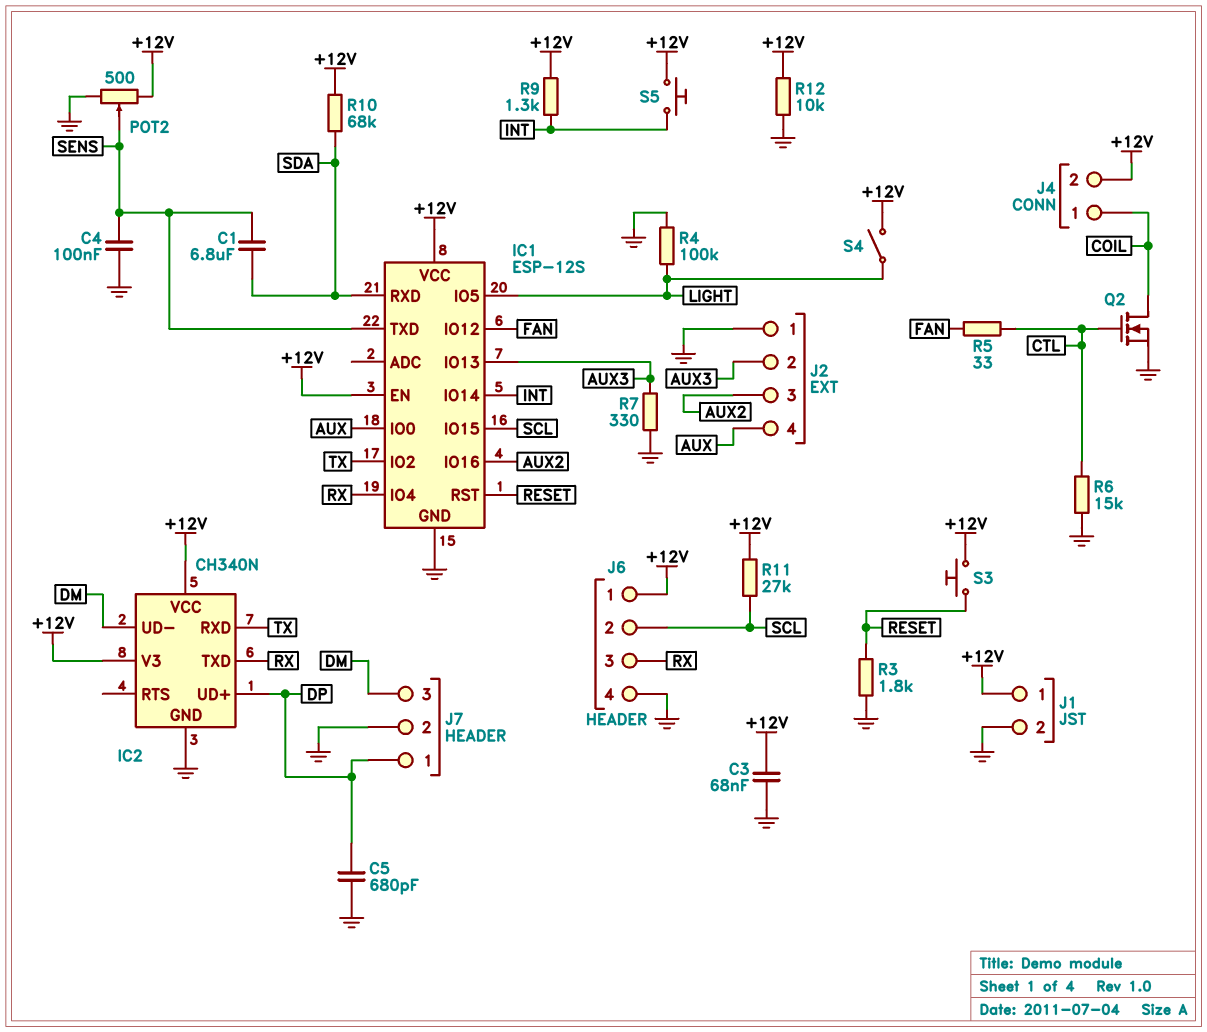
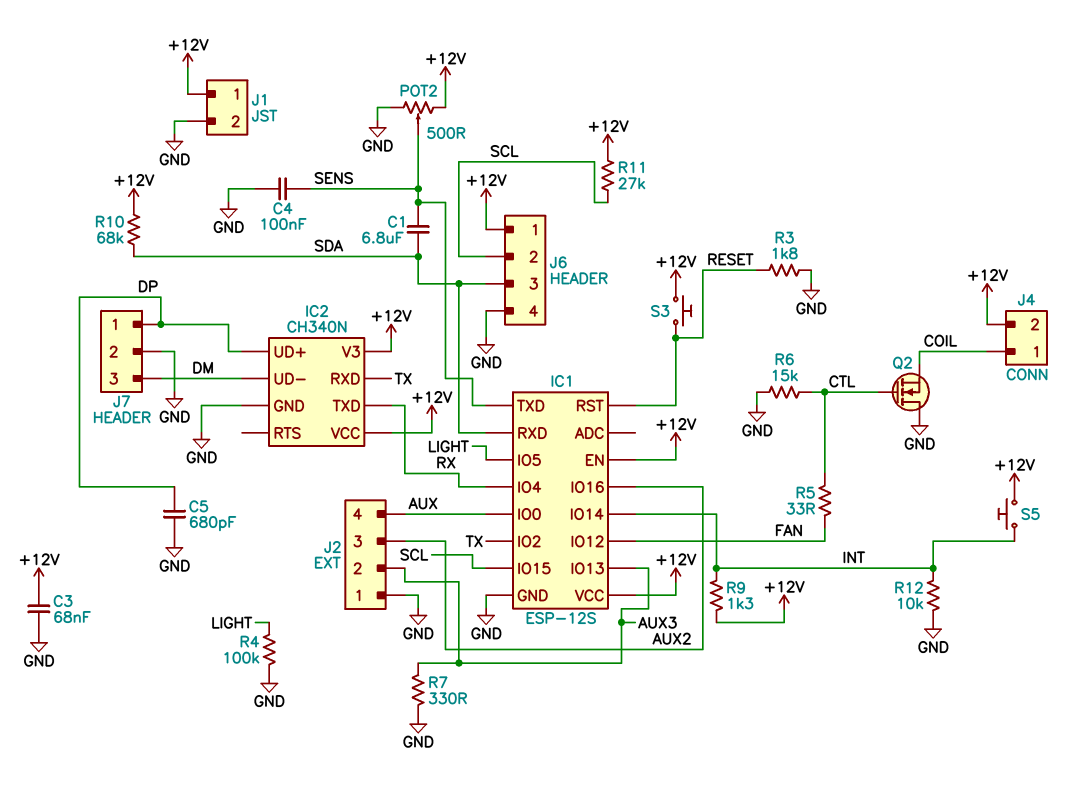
J6 pin 3: RX -> SDA
Q2: NMOS (G CTL, D COIL, S GND) -> NMOS (G CTL, D GND, S COIL)
R12: 10k (+12V, GND) -> 10k (GND, INT)
S4: switch (+12V, LIGHT) -> none

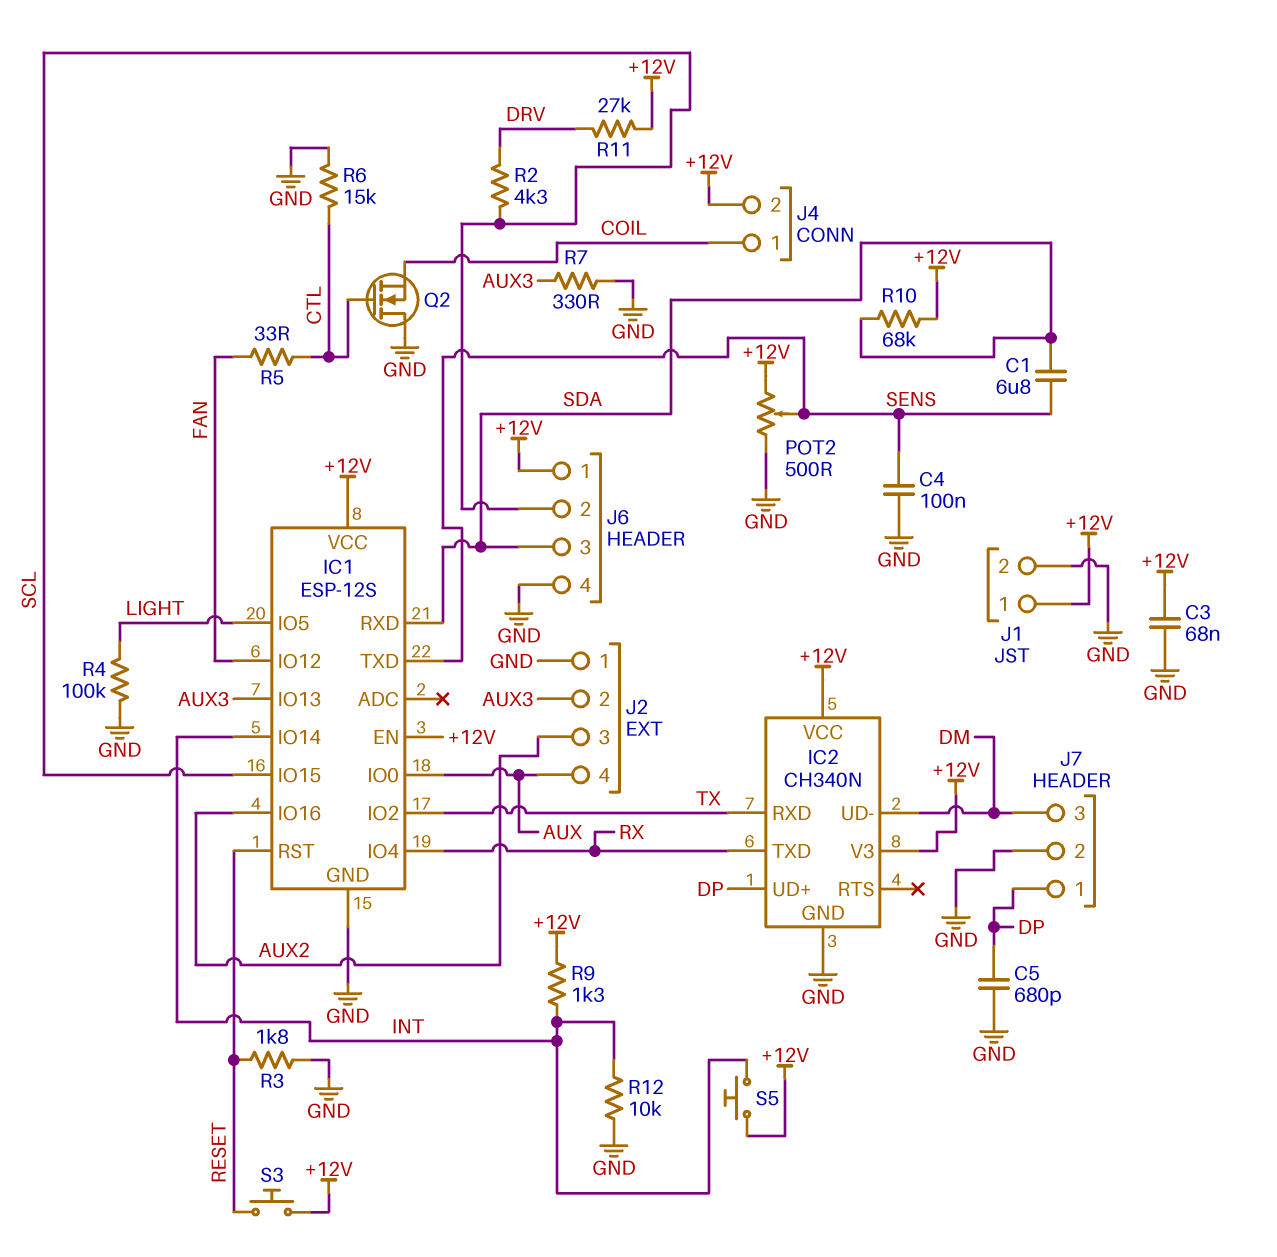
R2: none -> 4.3k (DRV, SCL)
R11: 27k (+12V, SCL) -> 27k (+12V, DRV)

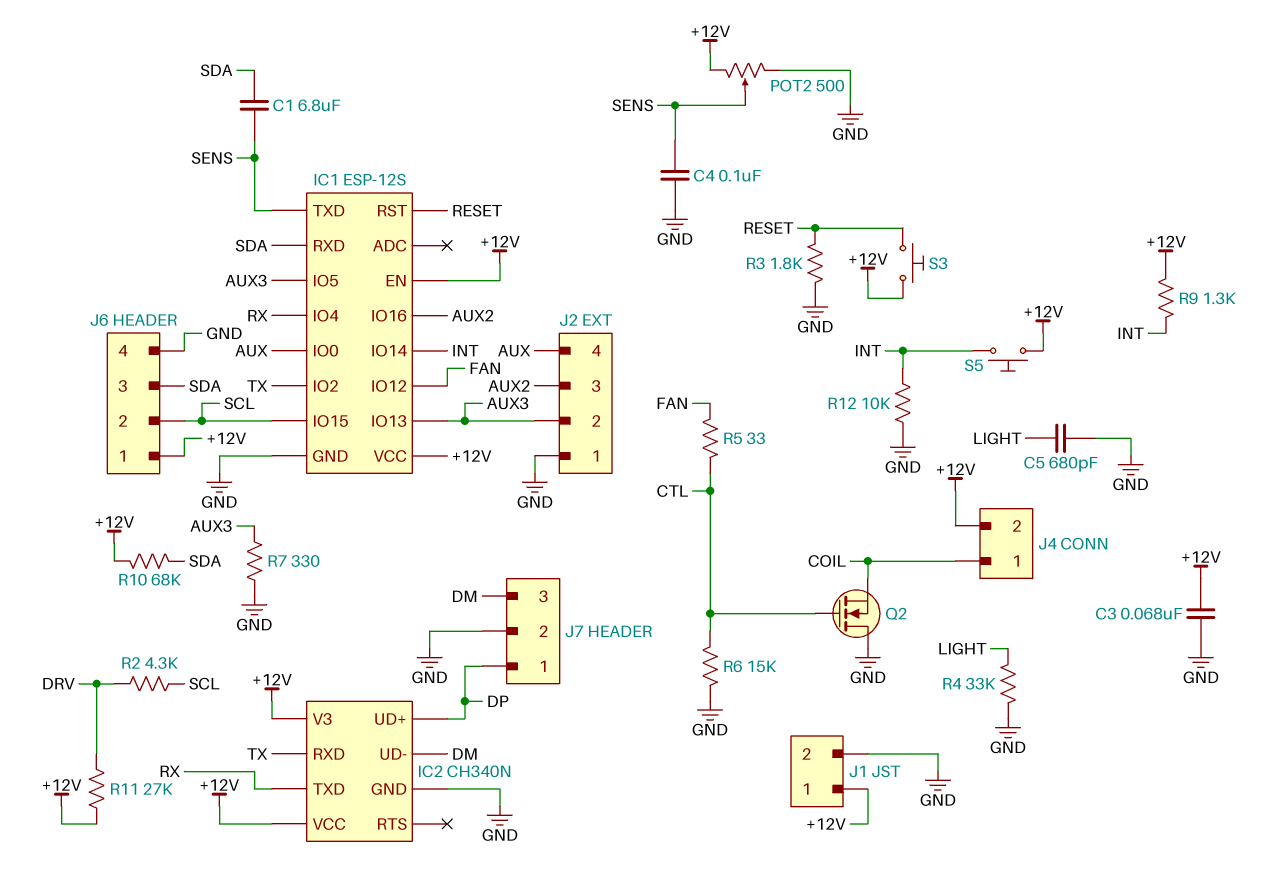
C5: 680pF (DP, GND) -> 680pF (GND, LIGHT)
IC1 pin IO5: LIGHT -> AUX3
R4: 100k (GND, LIGHT) -> 33k (GND, LIGHT)

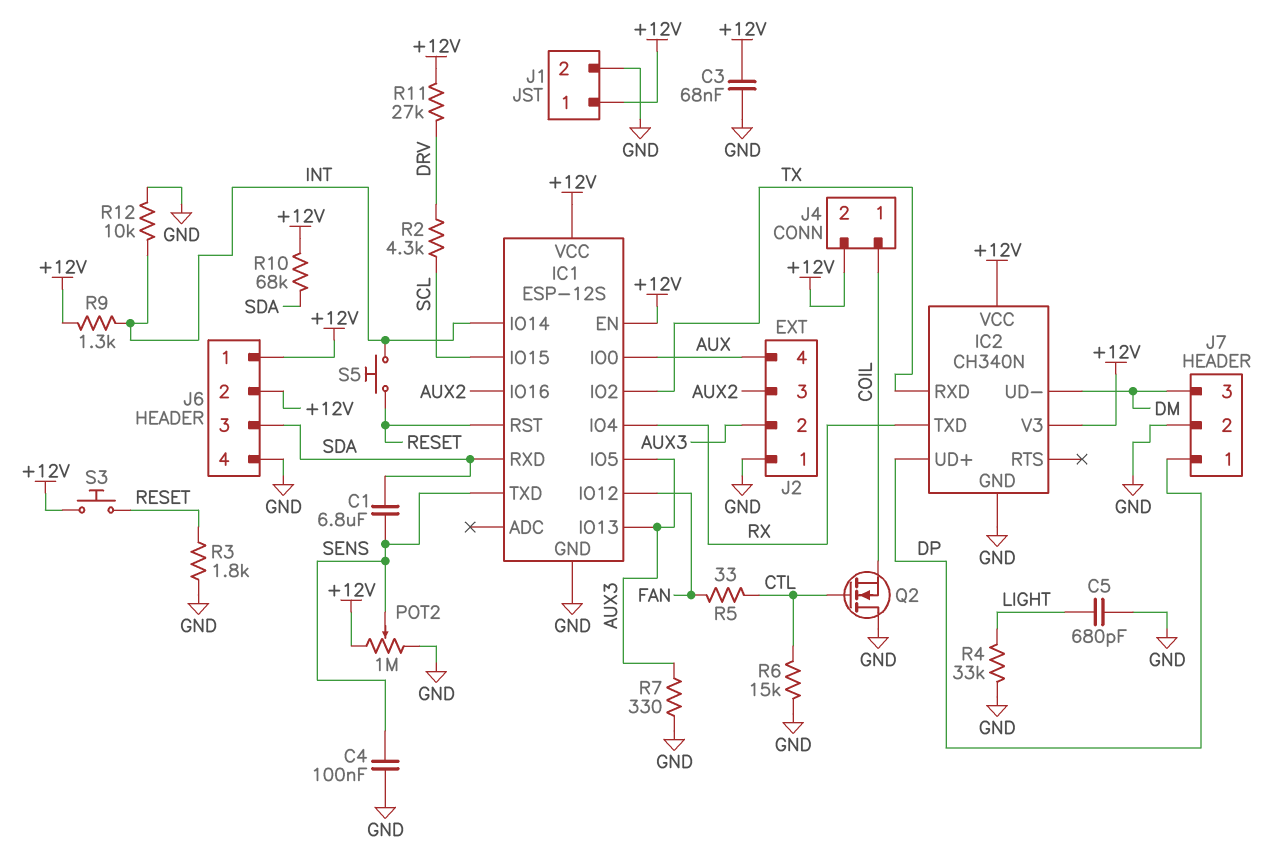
J6 pin 2: SCL -> +12V
POT2: 500 (+12V, GND, wiper SENS) -> 1M (+12V, GND, wiper SENS)
S5: button (+12V, INT) -> button (INT, RESET)

